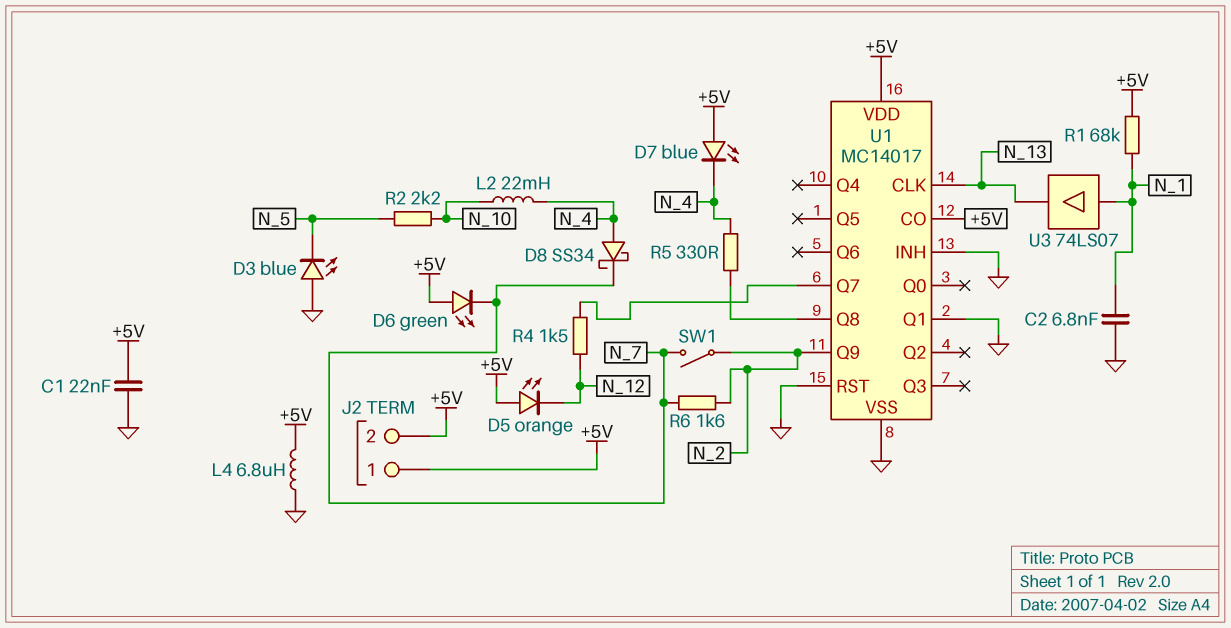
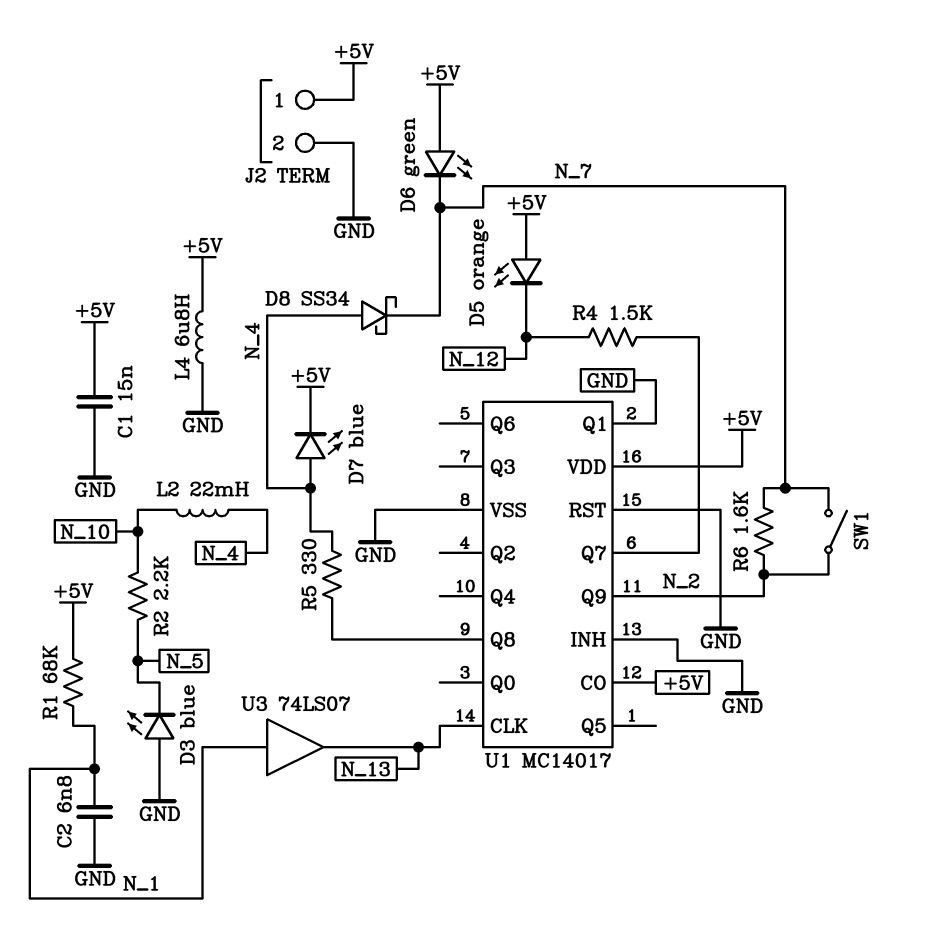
C1: 22nF (+5V, GND) -> 15nF (+5V, GND)
D7: LED blue (A +5V, K N_4) -> LED blue (A N_4, K +5V)
J2 pin 2: +5V -> GND

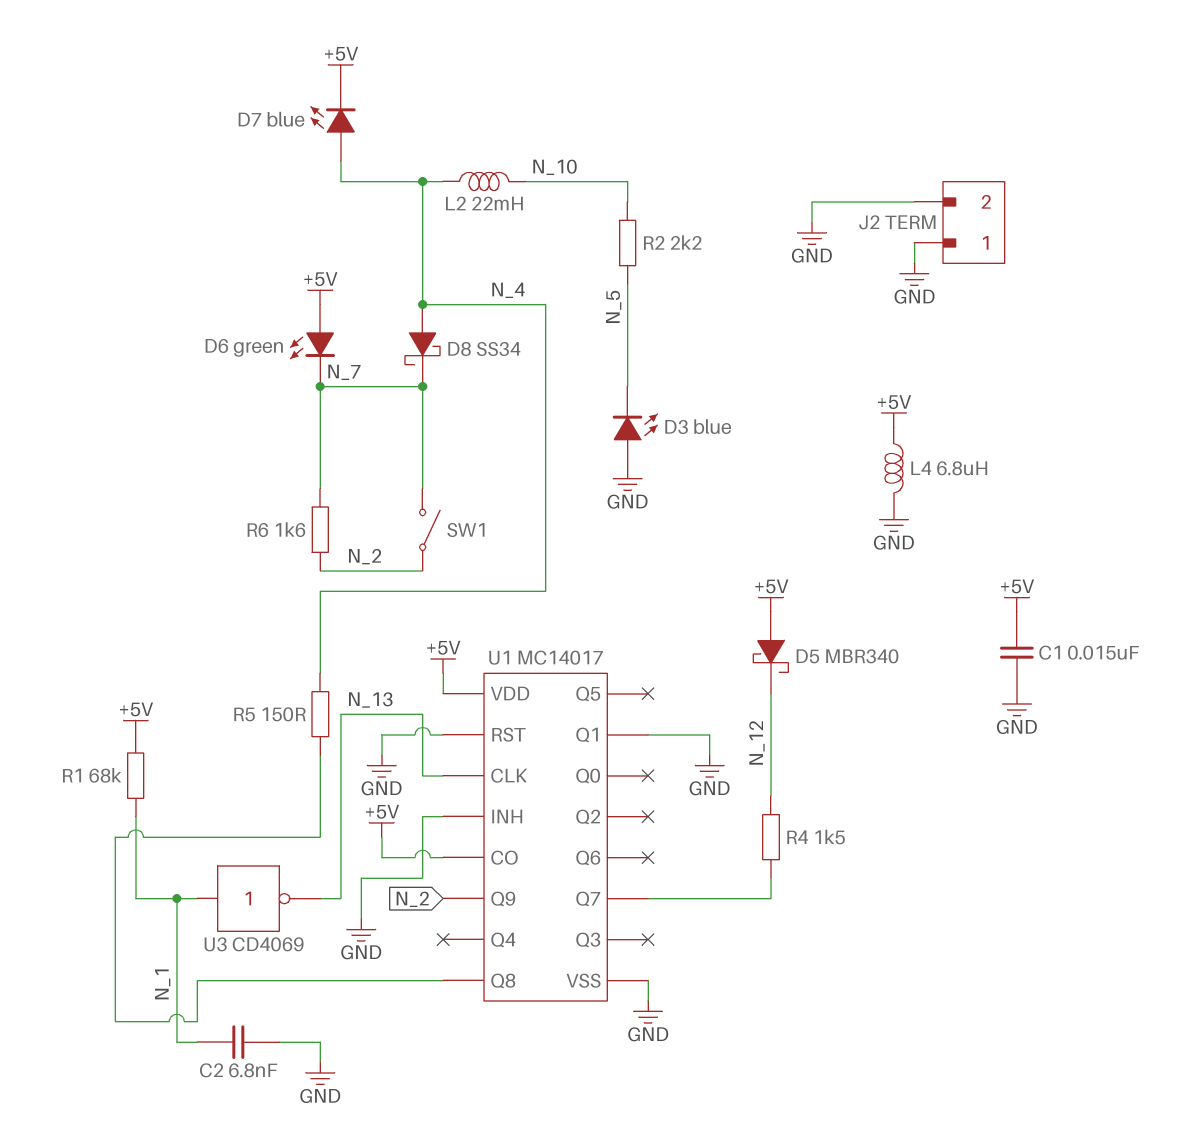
D5: LED orange (A +5V, K N_12) -> schottky MBR340 (A +5V, K N_12)
J2 pin 1: +5V -> GND
R5: 330 (N_4, U1/Q8) -> 150 (N_4, U1/Q8)
U3: buffer 74LS07 (in N_1, out N_13) -> NOT CD4069 (in N_1, out N_13)

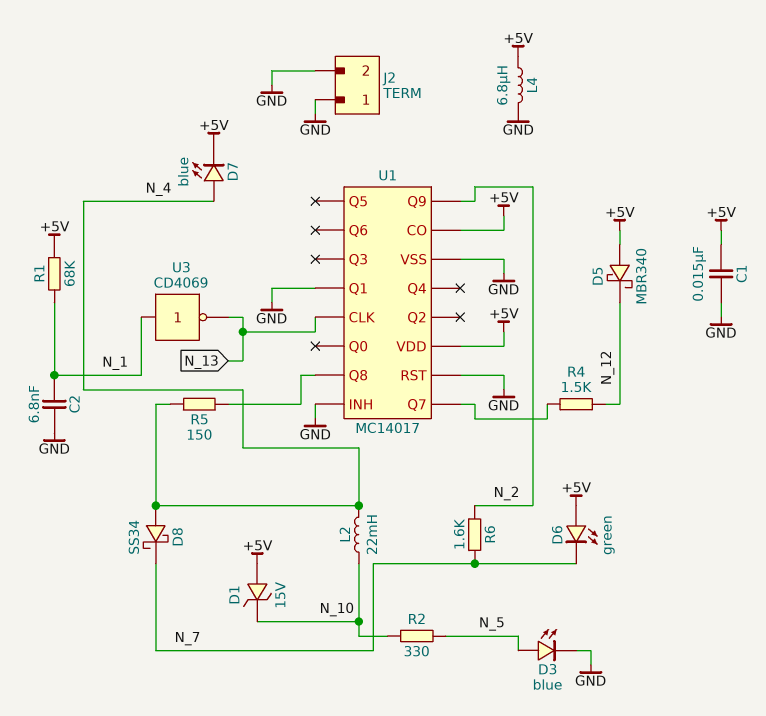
D1: none -> zener 15V (A +5V, K N_10)
D3: LED blue (A GND, K N_5) -> LED blue (A N_5, K GND)
R2: 2.2k (N_5, N_10) -> 330 (N_5, N_10)
SW1: switch (N_2, N_7) -> none

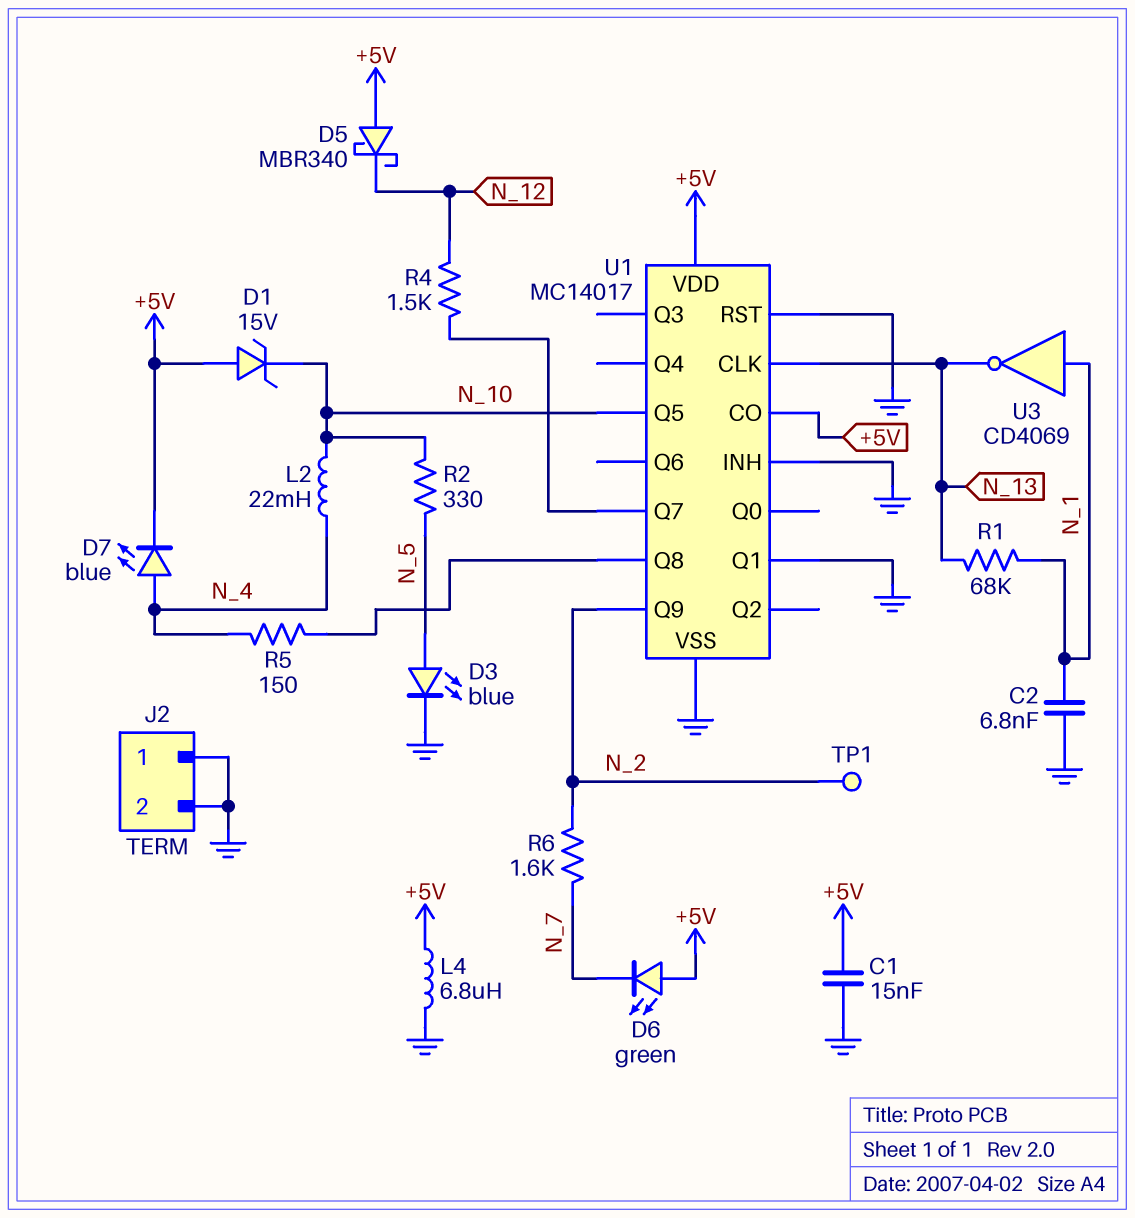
D8: schottky SS34 (A N_4, K N_7) -> none
R1: 68k (+5V, N_1) -> 68k (N_1, N_13)
TP1: none -> test point (N_2)
U1 pin Q5: none -> N_10

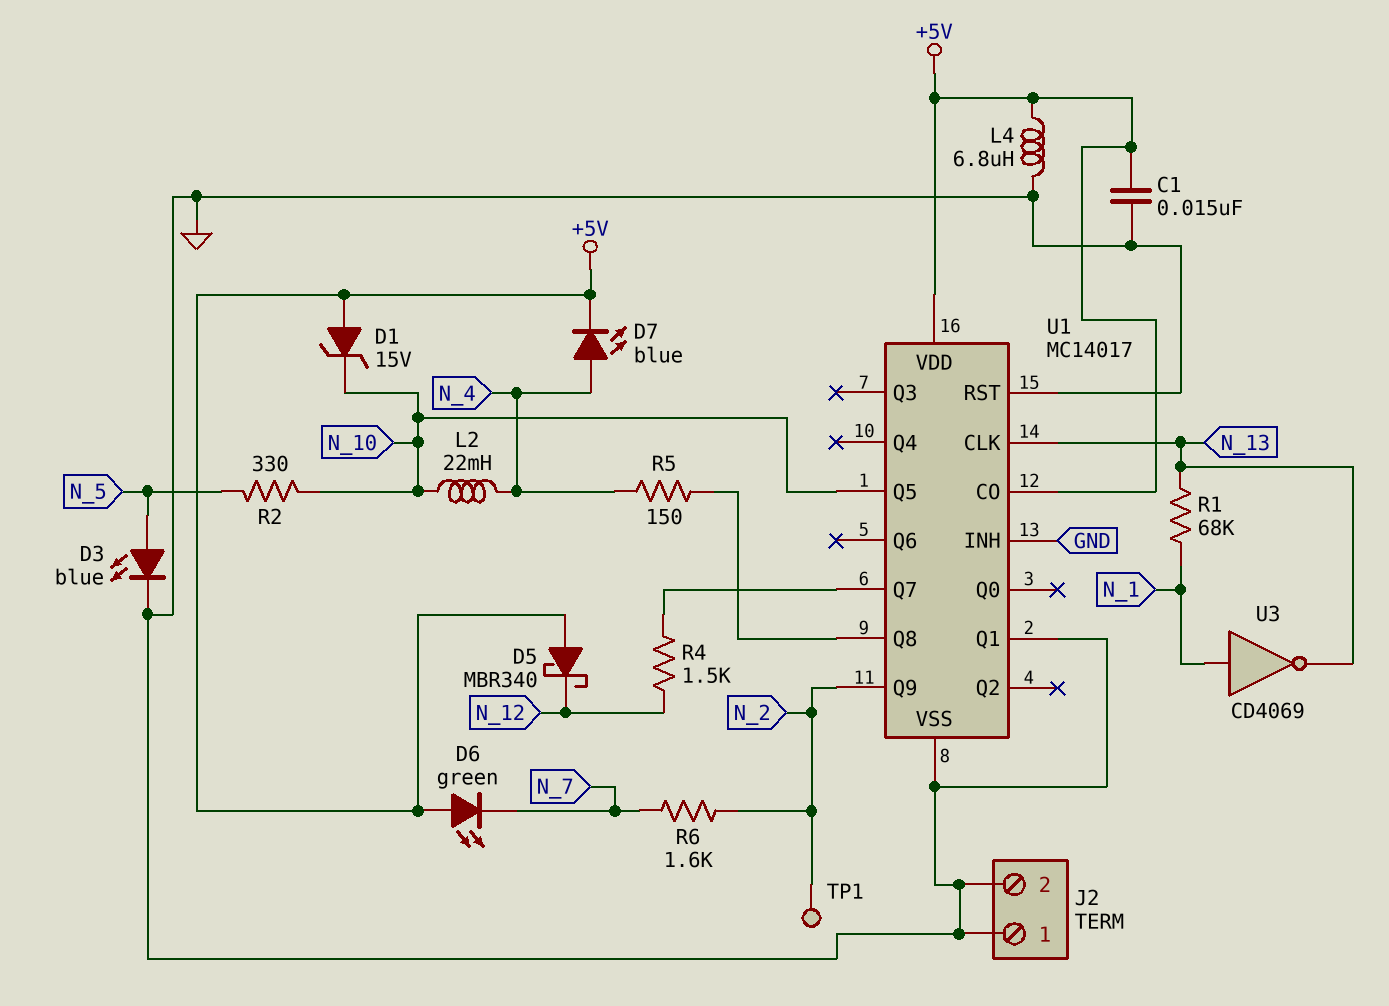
C2: 6.8nF (GND, N_1) -> none

